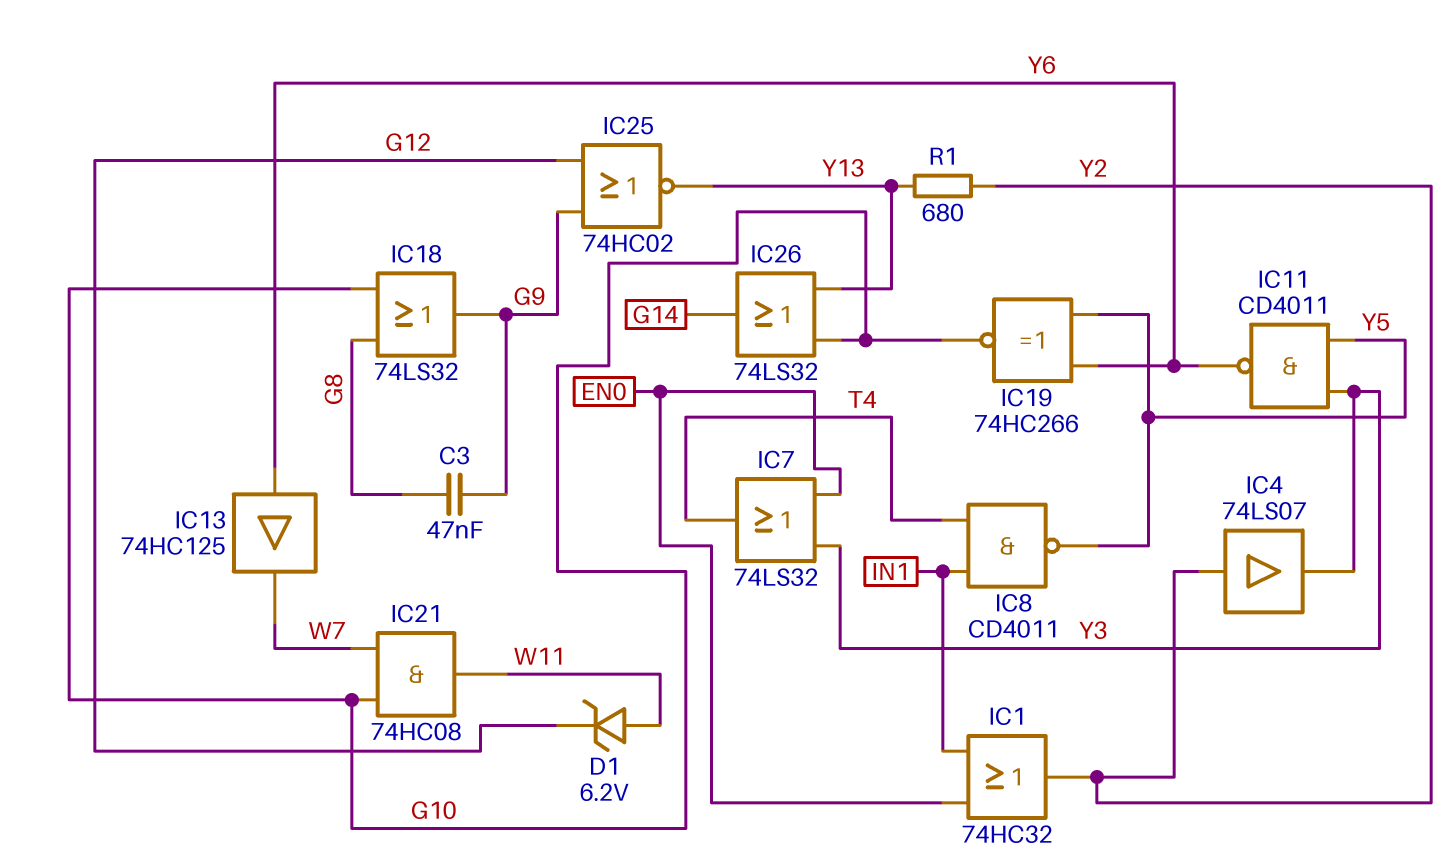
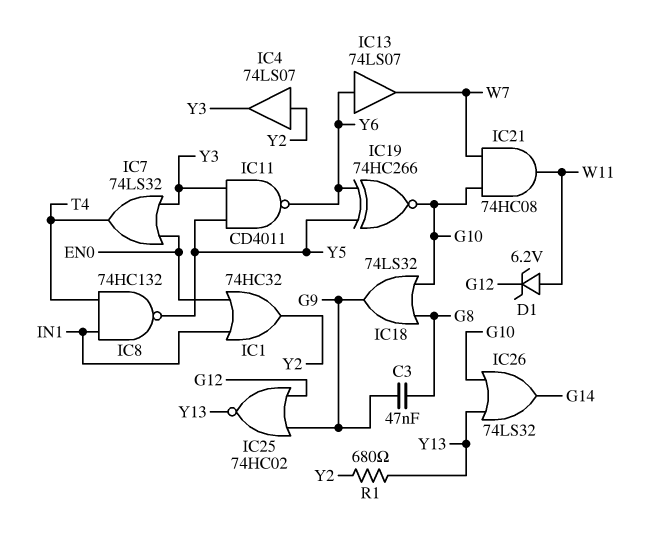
IC8: NAND CD4011 (in IN1, in T4, out Y5) -> NAND 74HC132 (in IN1, in T4, out Y5)
IC13: buffer 74HC125 (in Y6, out W7) -> buffer 74LS07 (in Y6, out W7)

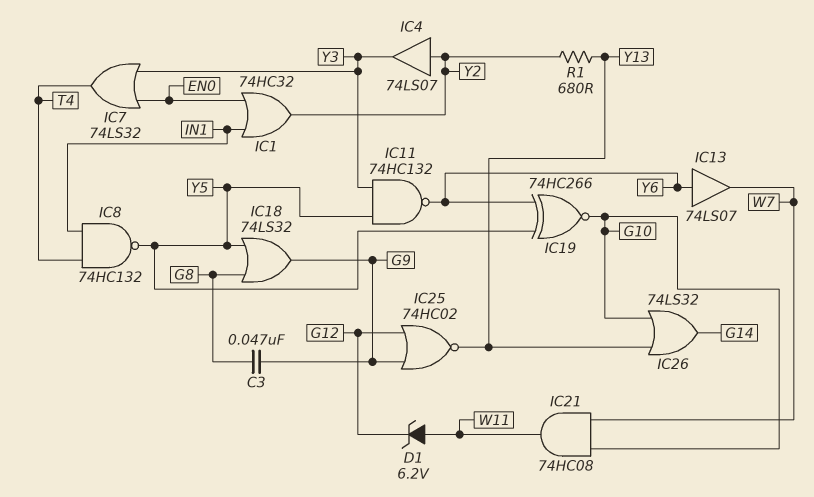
IC11: NAND CD4011 (in Y3, in Y5, out Y6) -> NAND 74HC132 (in Y3, in Y5, out Y6)
IC18: OR 74LS32 (in G8, in G10, out G9) -> OR 74LS32 (in G8, in Y5, out G9)

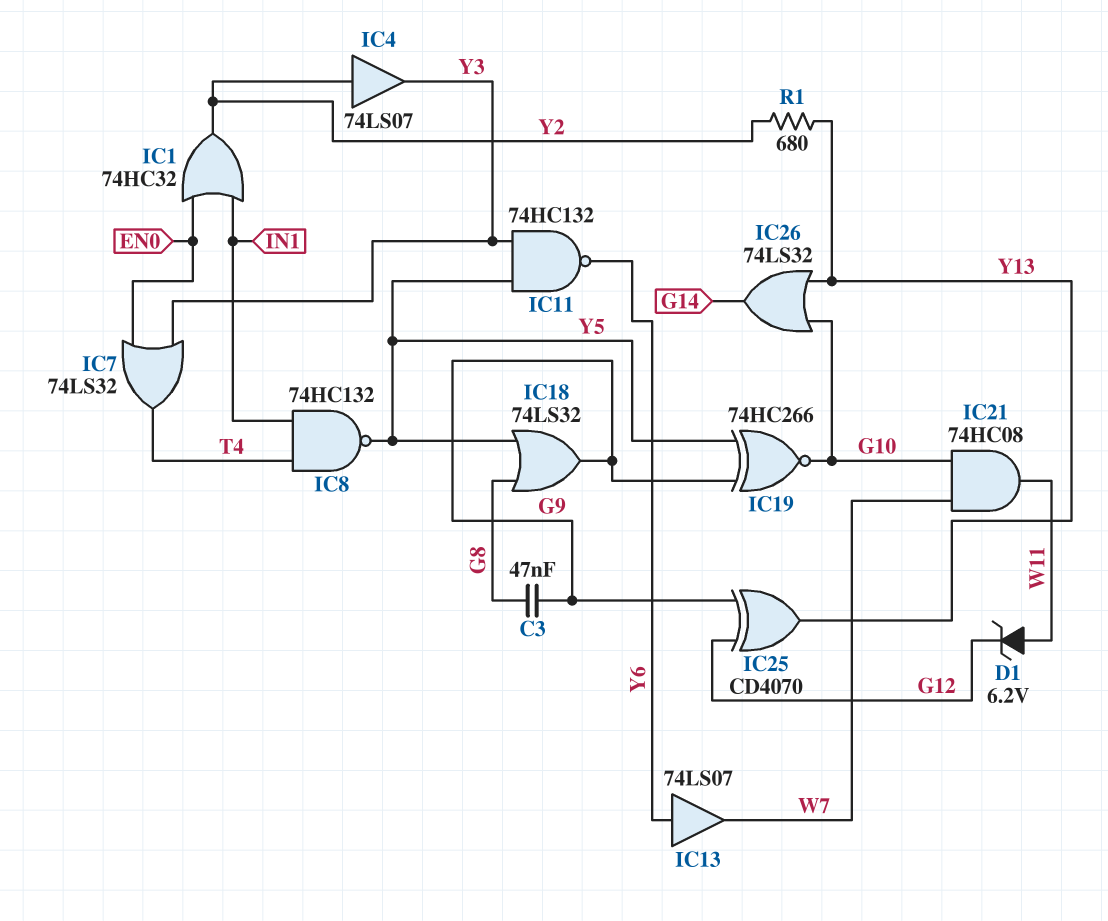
IC19: XNOR 74HC266 (in Y5, in Y6, out G10) -> XNOR 74HC266 (in G9, in Y5, out G10)
IC25: NOR 74HC02 (in G9, in G12, out Y13) -> XOR CD4070 (in G9, in G12, out Y13)

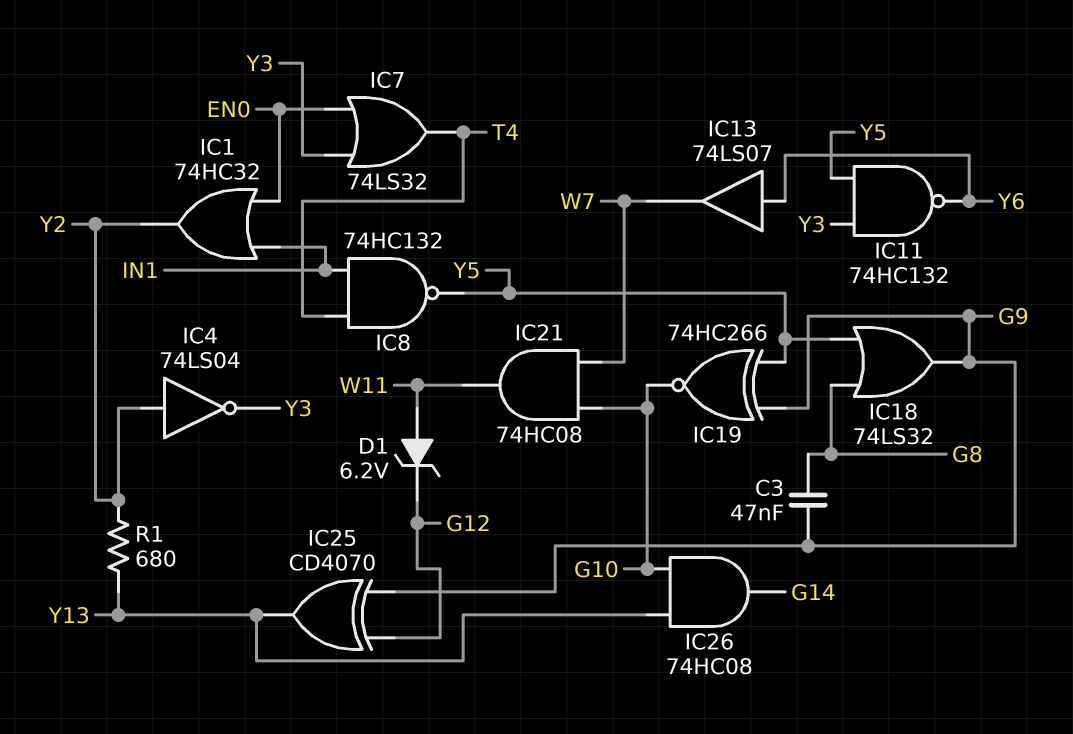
IC4: buffer 74LS07 (in Y2, out Y3) -> NOT 74LS04 (in Y2, out Y3)
IC26: OR 74LS32 (in G10, in Y13, out G14) -> AND 74HC08 (in G10, in Y13, out G14)

